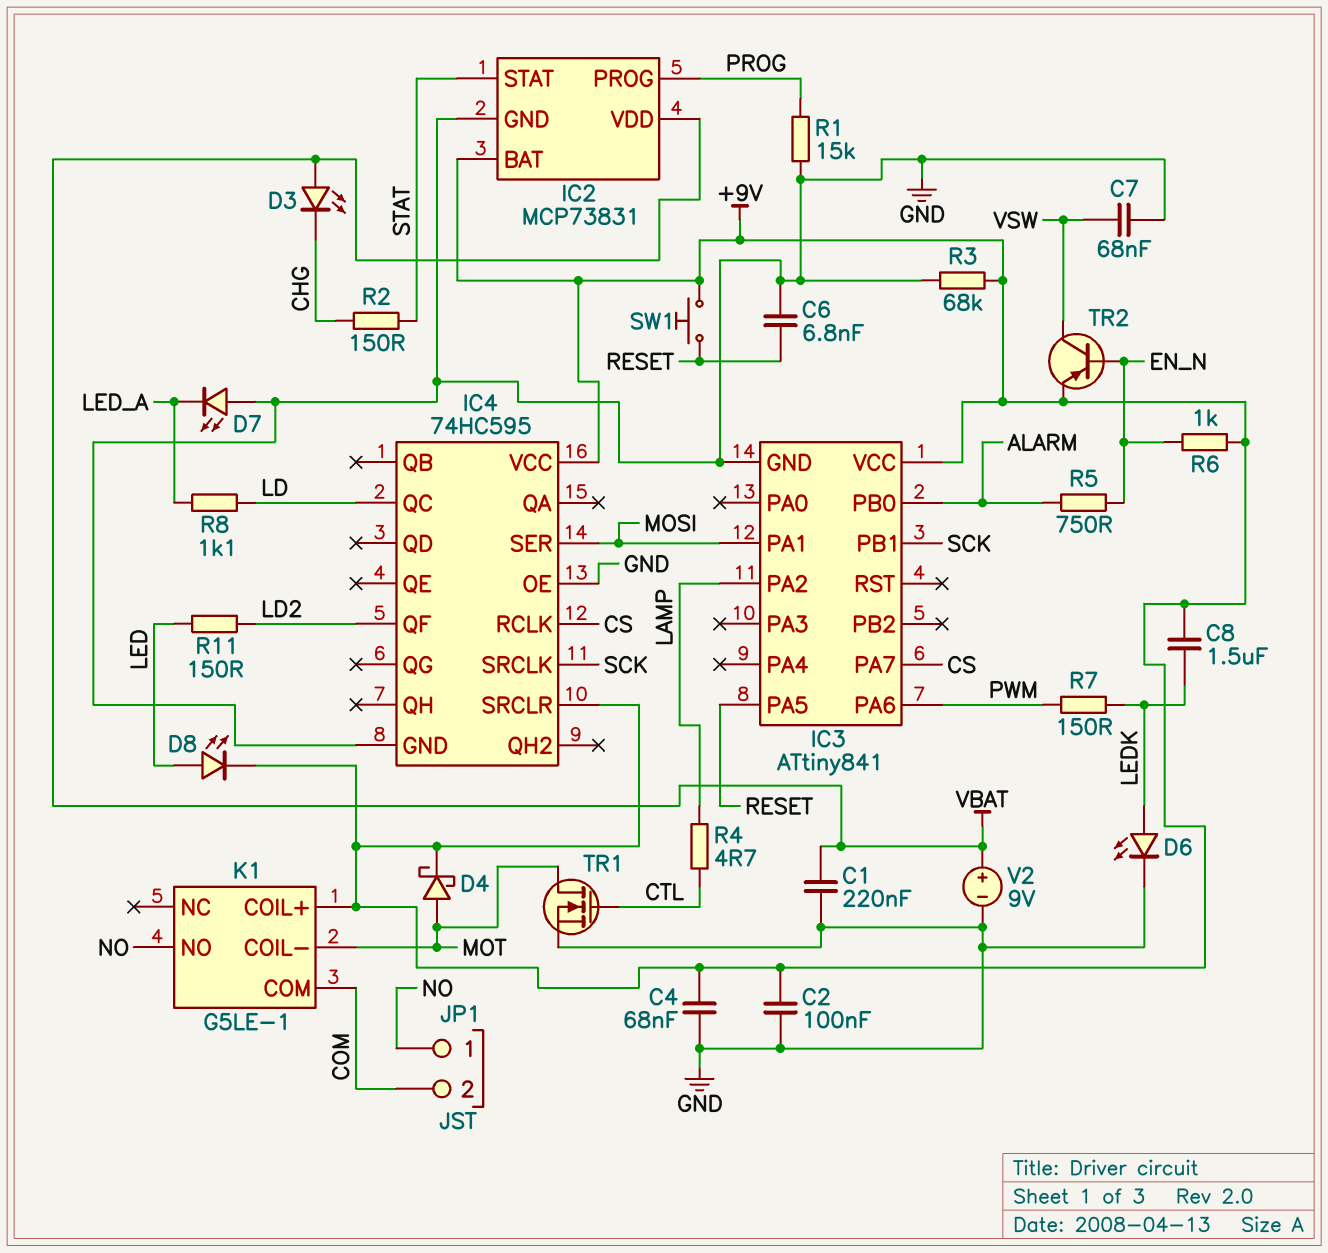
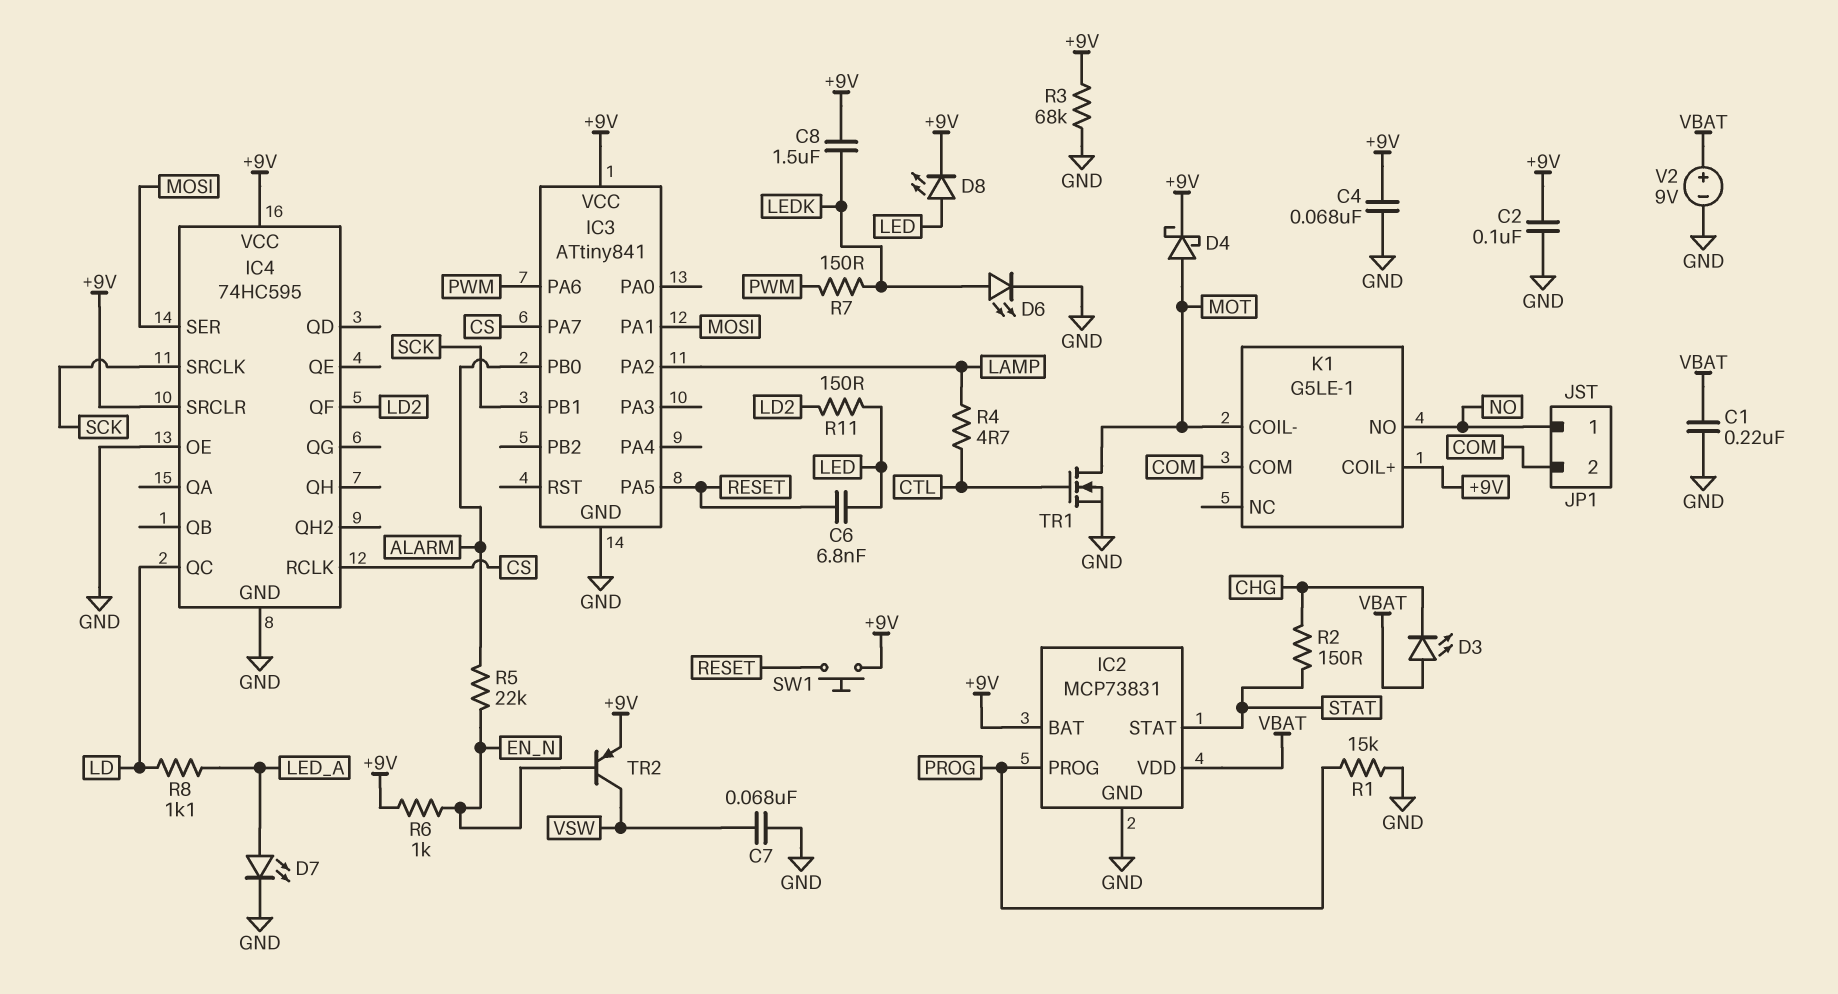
C6: 6.8nF (GND, RESET) -> 6.8nF (LED, RESET)
D7: LED (A GND, K LED_A) -> LED (A LED_A, K GND)
R5: 750 (ALARM, EN_N) -> 22k (ALARM, EN_N)

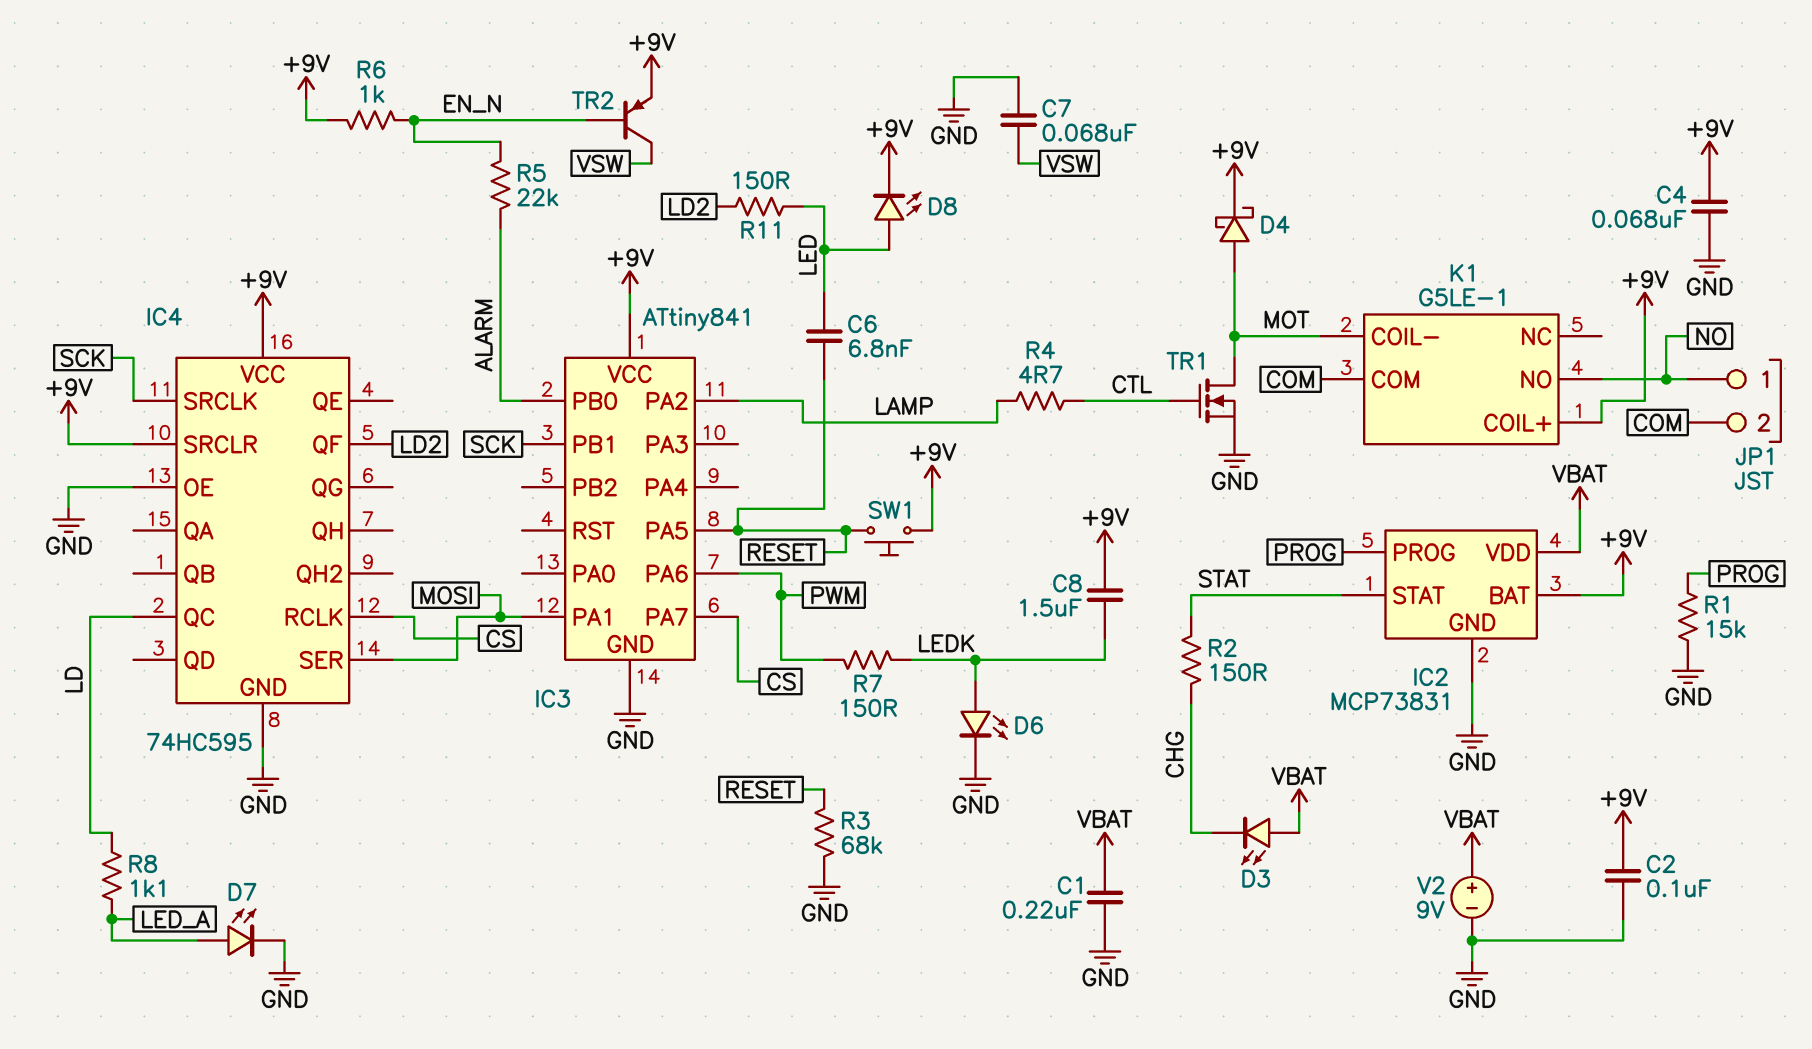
R3: 68k (+9V, GND) -> 68k (GND, RESET)

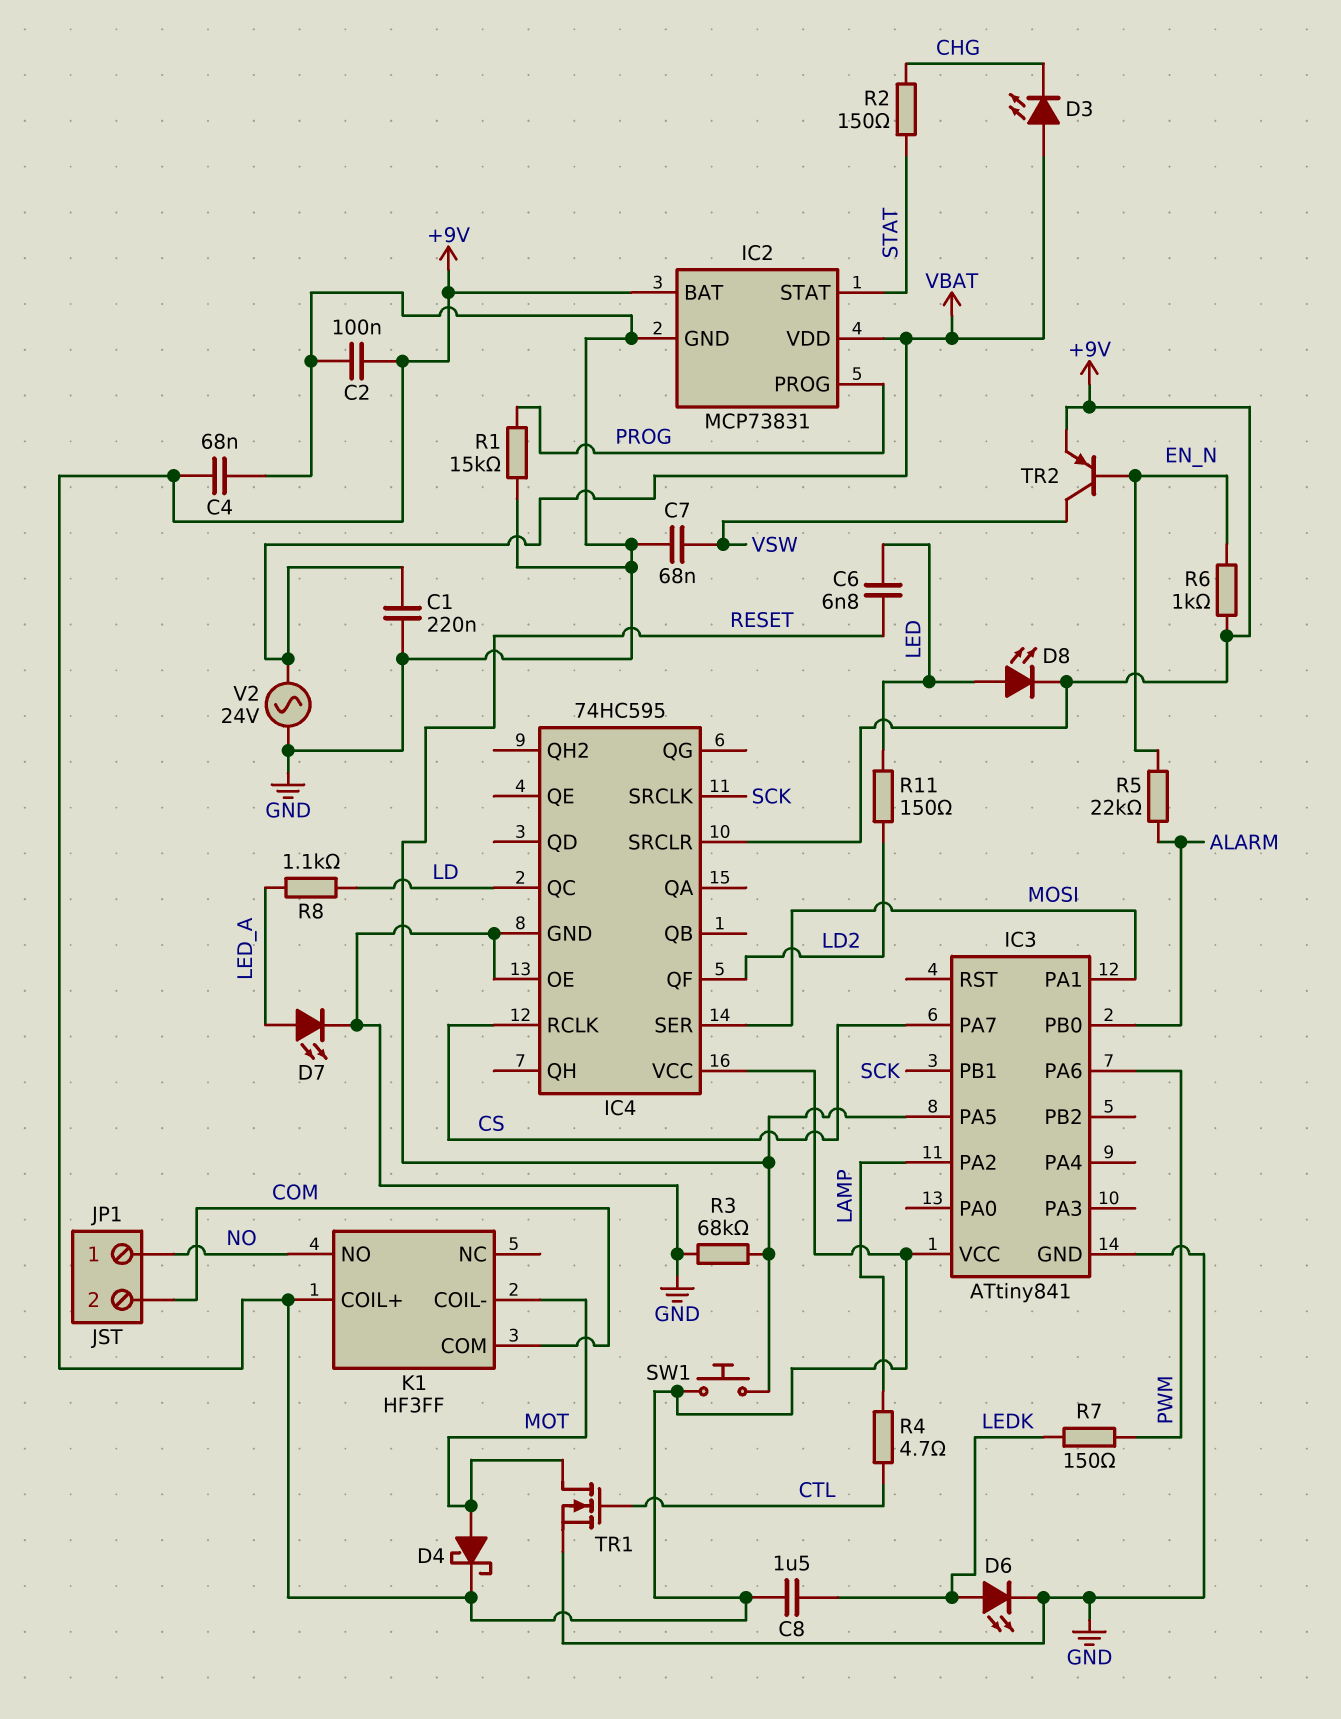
K1: G5LE-1 -> HF3FF
V2: 9V (plus VBAT, minus GND) -> AC 24V (GND, VBAT)

